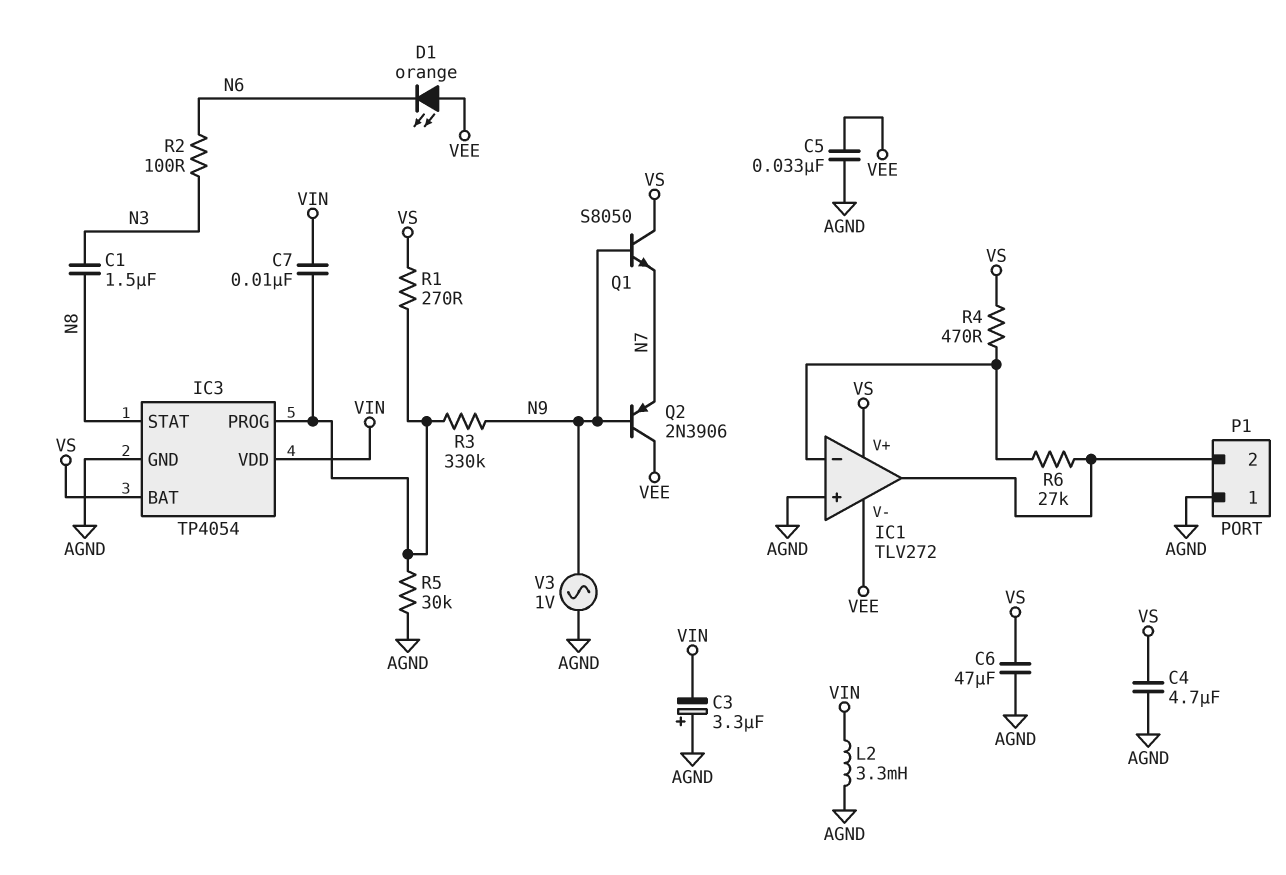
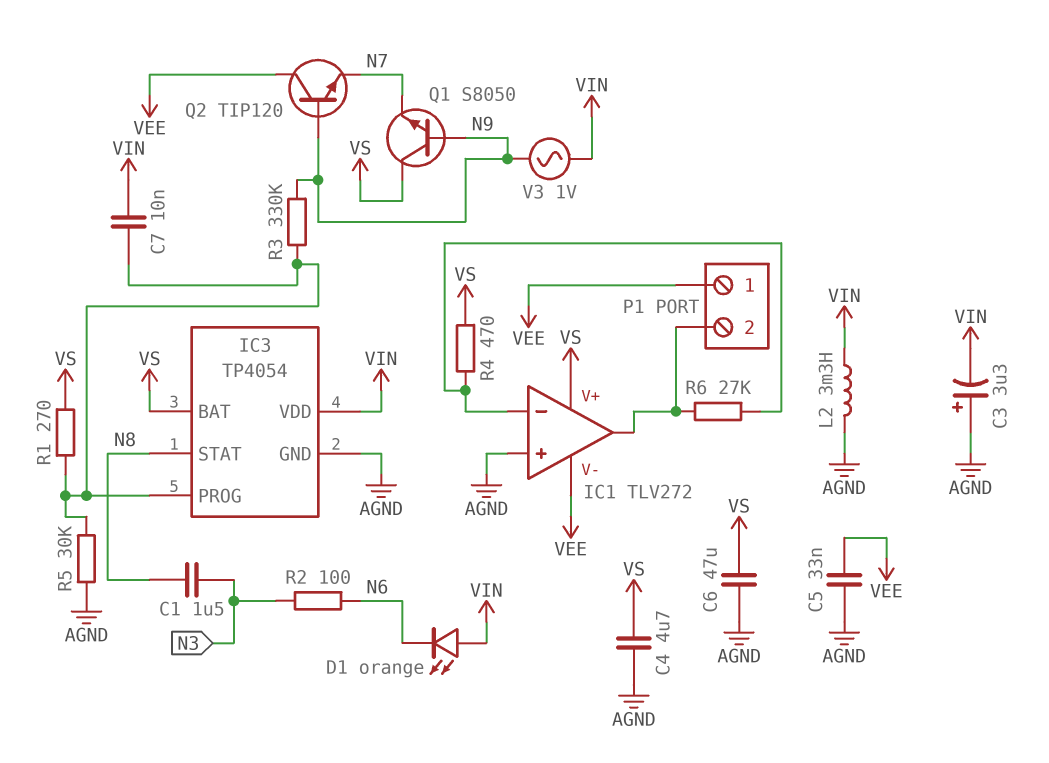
D1: LED orange (A VEE, K N6) -> LED orange (A VIN, K N6)
P1 pin 1: AGND -> VEE
Q2: PNP 2N3906 (B N9, C VEE, E N7) -> NPN TIP120 (B N9, C VEE, E N7)
V3: AC 1V (AGND, N9) -> AC 1V (N9, VIN)

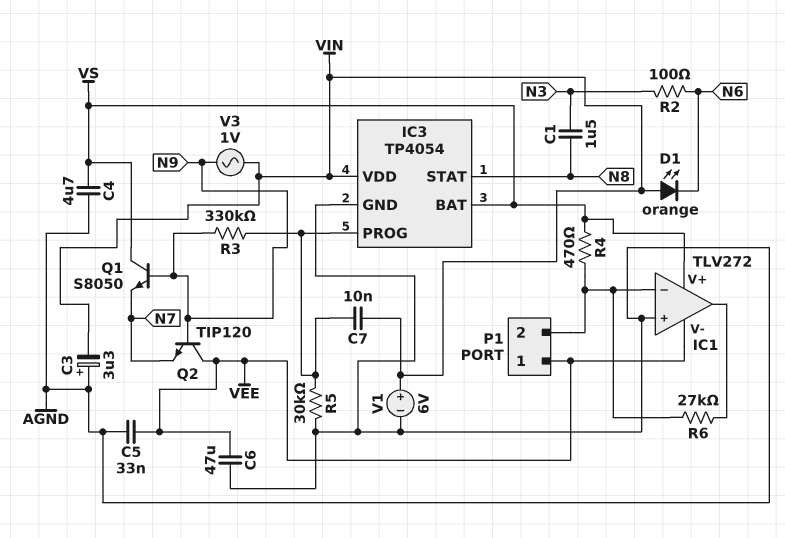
C6: 47uF (AGND, VS) -> 47uF (AGND, VEE)
L2: 3.3mH (AGND, VIN) -> none
P1 pin 2: IC1/out -> IC1/in-
R1: 270 (IC3/PROG, VS) -> none
V1: none -> 6V (plus VIN, minus AGND)

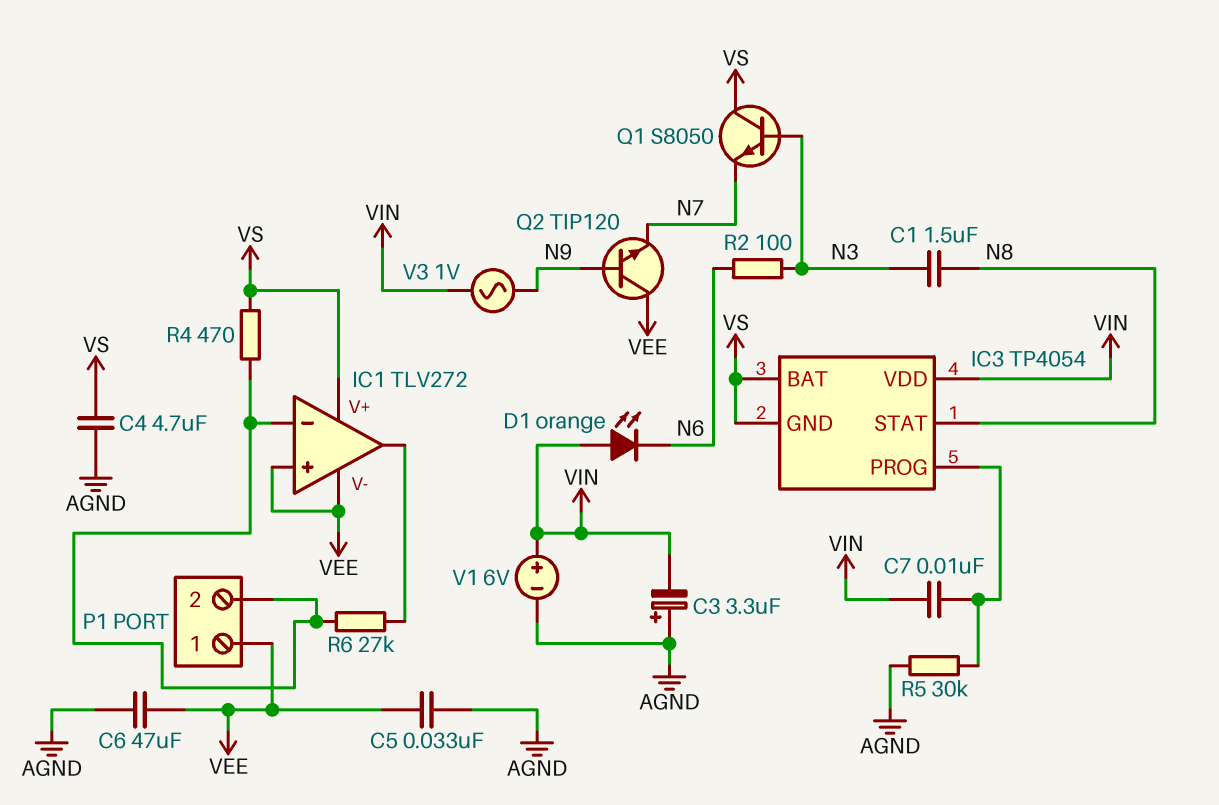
IC1 pin in+: AGND -> VEE
IC3 pin GND: AGND -> VS
Q1: NPN S8050 (B N9, C VS, E N7) -> NPN S8050 (B N3, C VS, E N7)
R3: 330k (IC3/PROG, N9) -> none

